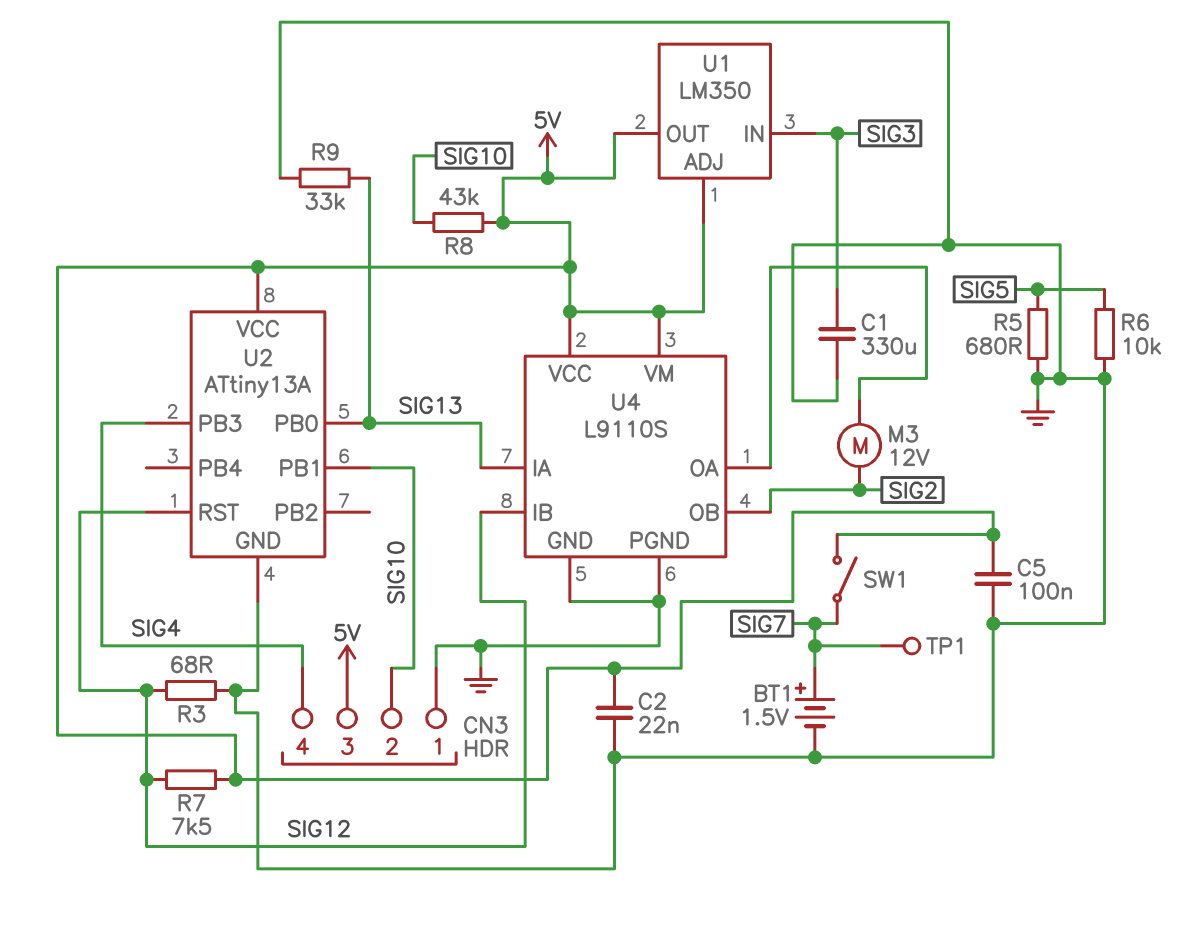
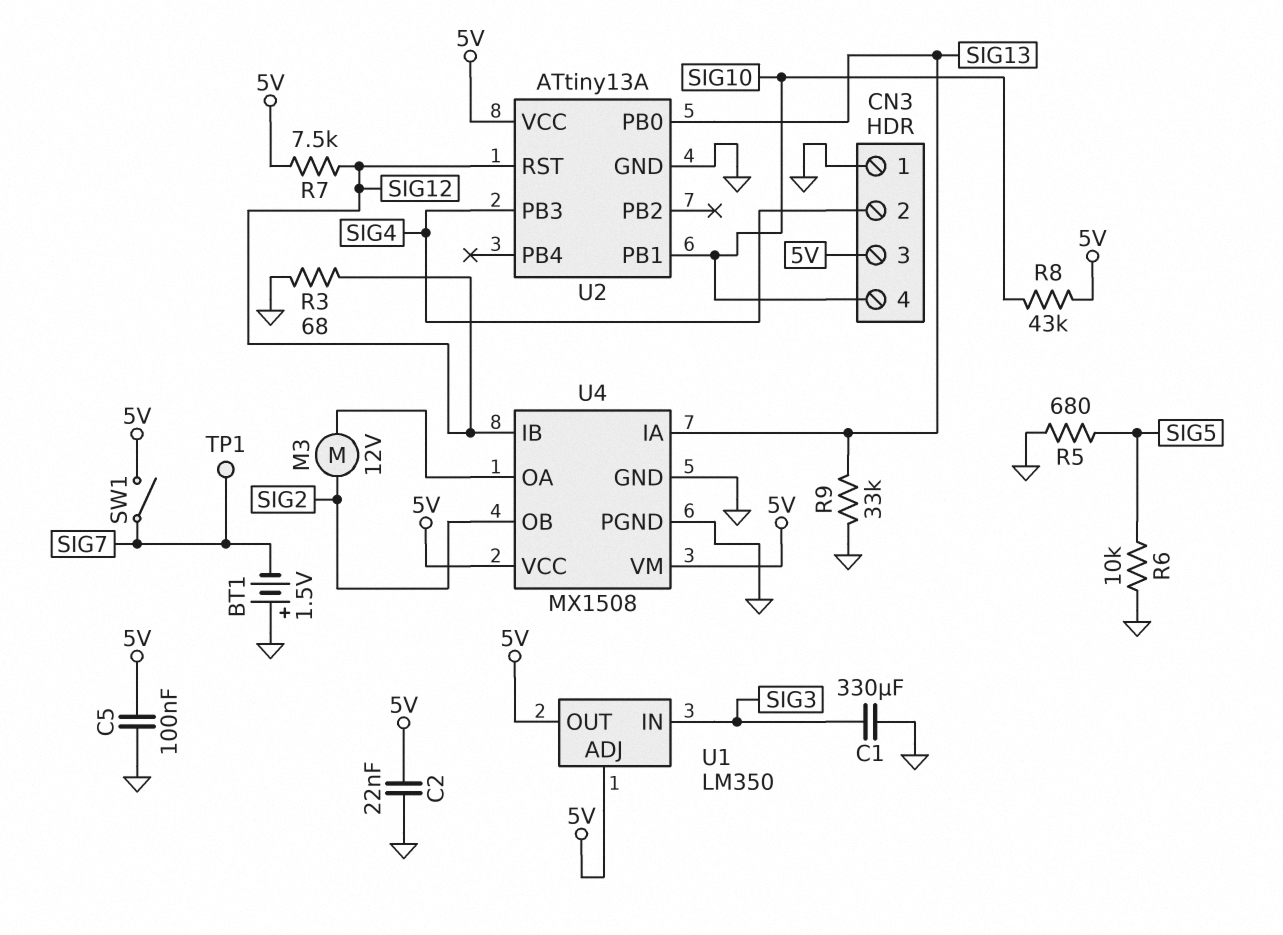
BT1: 1.5V (plus SIG7, minus GND) -> 1.5V (plus GND, minus SIG7)
CN3 pin 2: SIG10 -> SIG4
CN3 pin 4: SIG4 -> SIG10
U4: L9110S -> MX1508

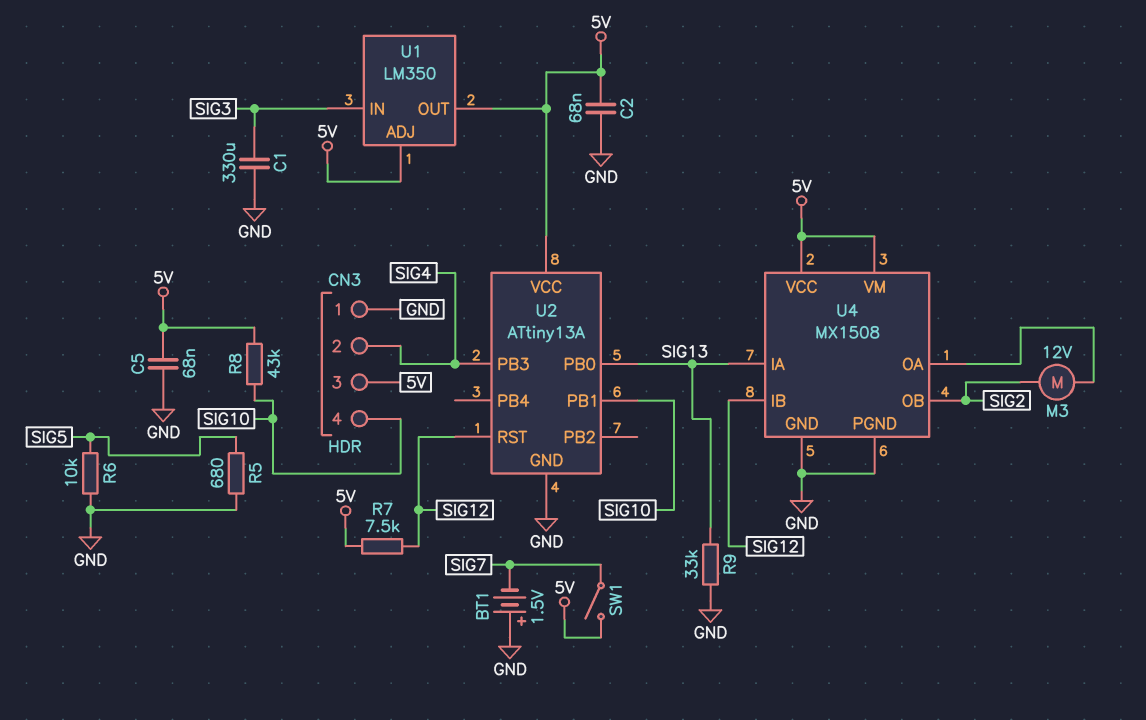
C2: 22nF (5V, GND) -> 68nF (5V, GND)
C5: 100nF (5V, GND) -> 68nF (5V, GND)
R3: 68 (GND, SIG12) -> none
TP1: test point (SIG7) -> none

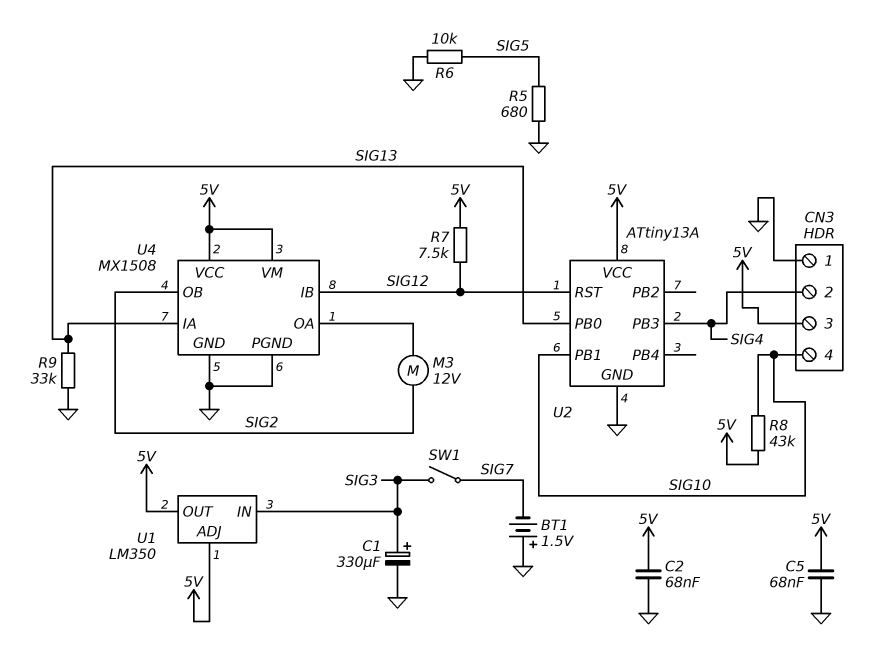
C1: 330uF (GND, SIG3) -> 330uF (plus SIG3, minus GND)
SW1: switch (5V, SIG7) -> switch (SIG3, SIG7)

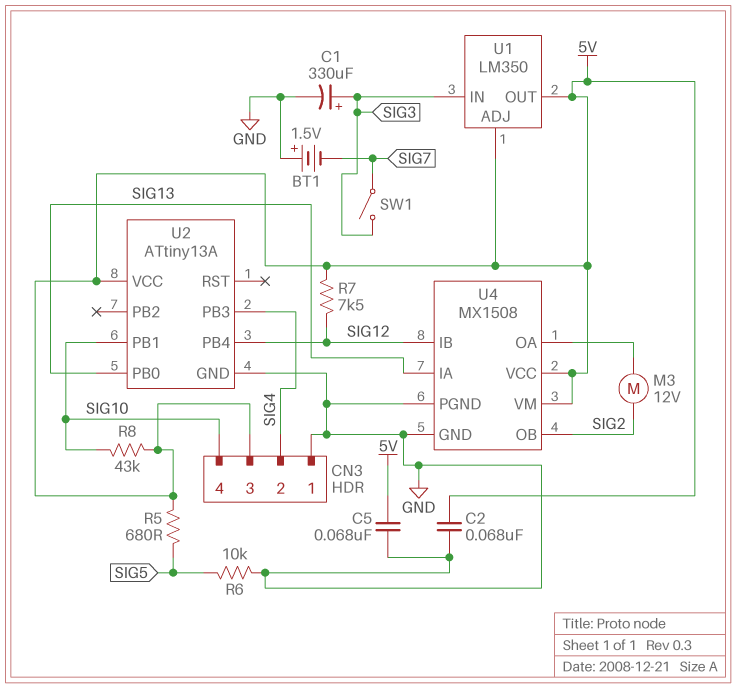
R5: 680 (GND, SIG5) -> 680 (5V, SIG5)
R9: 33k (GND, SIG13) -> none
U2 pin PB4: none -> SIG12
U2 pin RST: SIG12 -> none

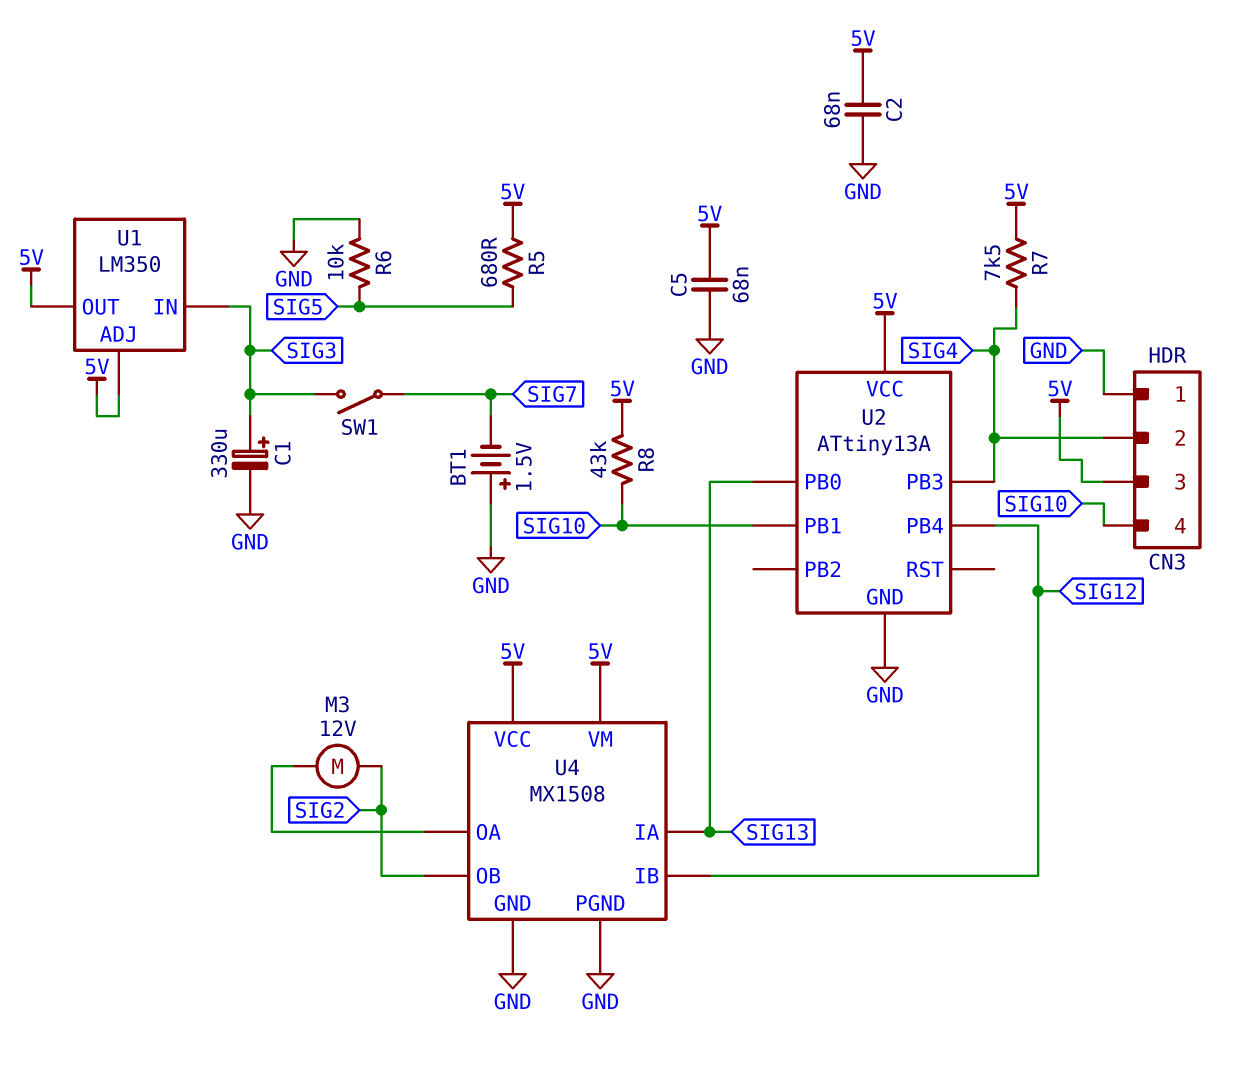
R7: 7.5k (5V, SIG12) -> 7.5k (5V, SIG4)

